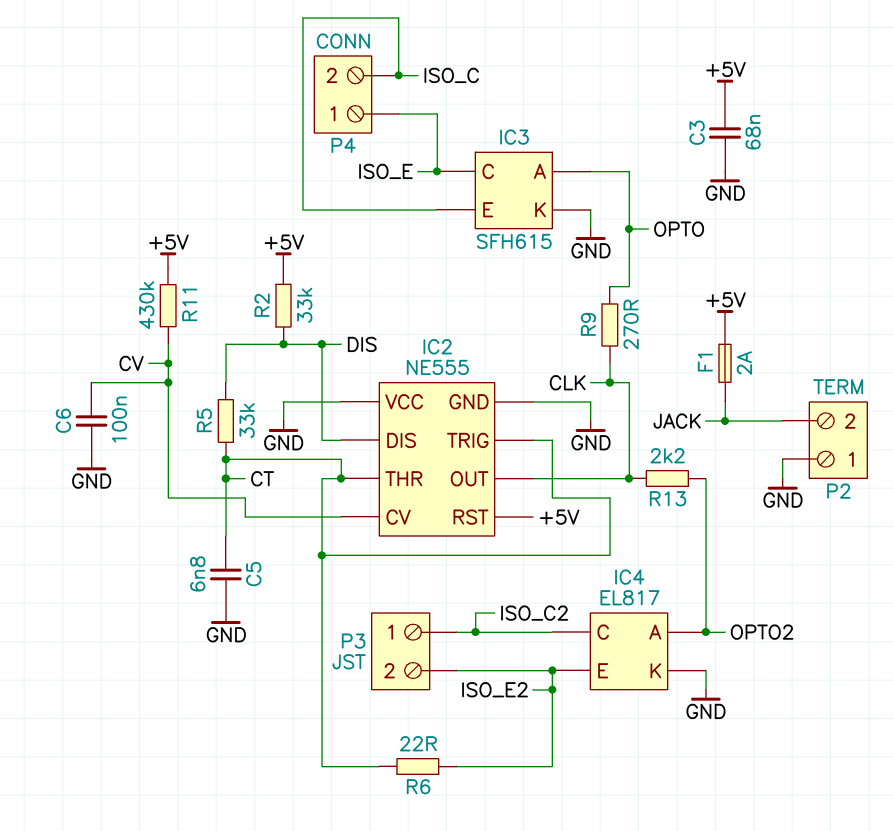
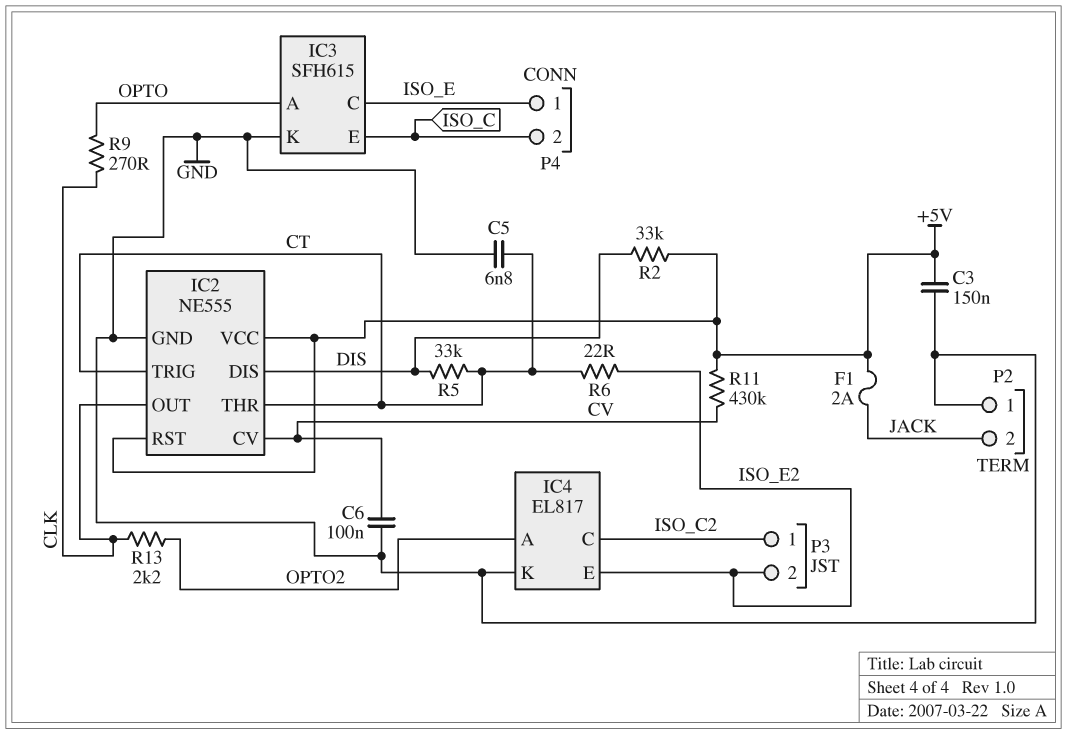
C3: 68nF (+5V, GND) -> 150nF (+5V, GND)
IC2 pin VCC: GND -> +5V

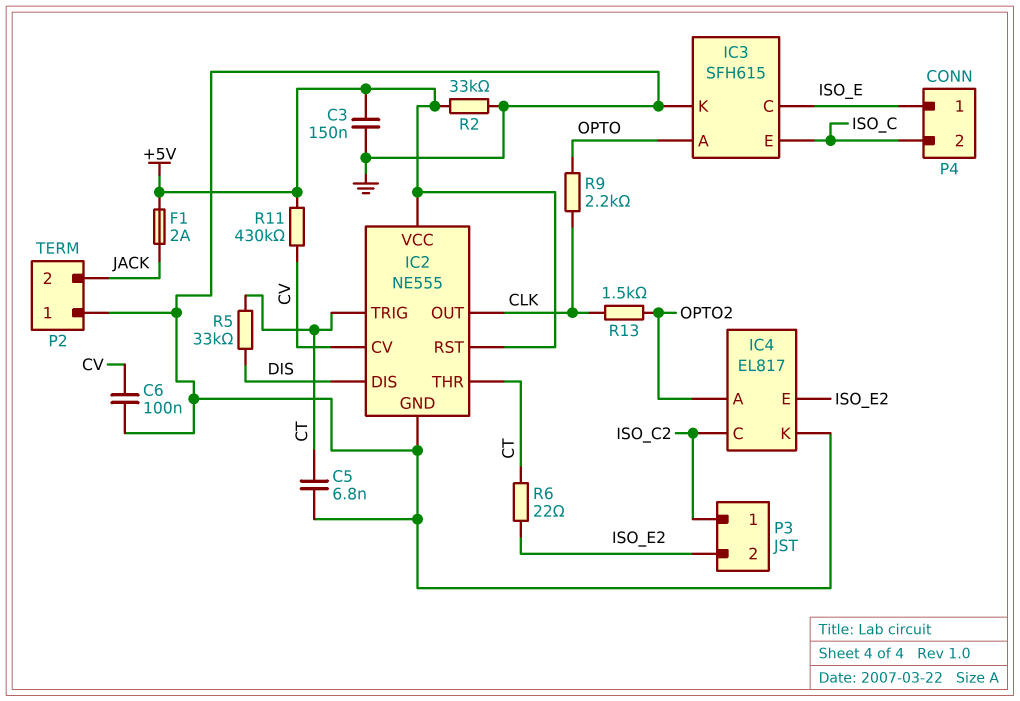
R2: 33k (+5V, DIS) -> 33k (+5V, GND)
R9: 270 (CLK, OPTO) -> 2.2k (CLK, OPTO)
R13: 2.2k (CLK, OPTO2) -> 1.5k (CLK, OPTO2)

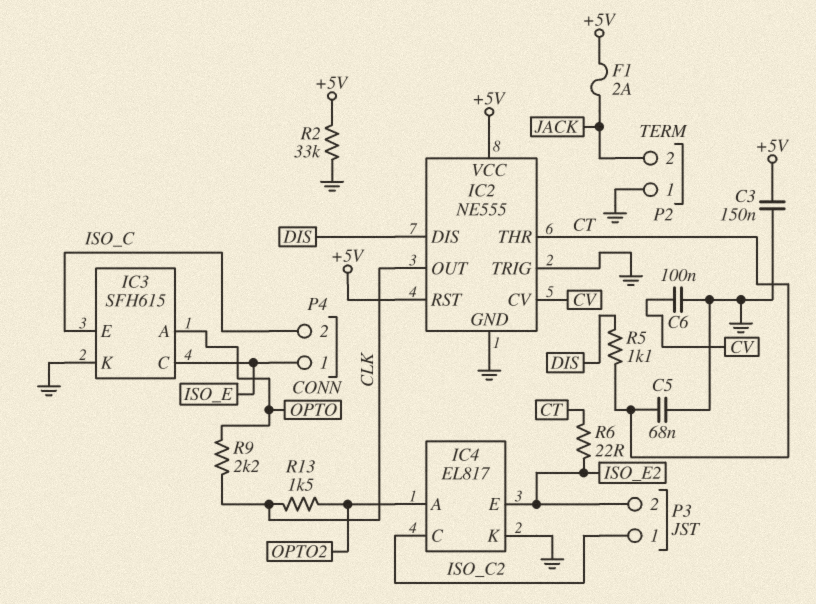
C5: 6.8nF (CT, GND) -> 68nF (CT, GND)
IC2 pin TRIG: CT -> GND
R5: 33k (CT, DIS) -> 1.1k (CT, DIS)
R11: 430k (+5V, CV) -> none

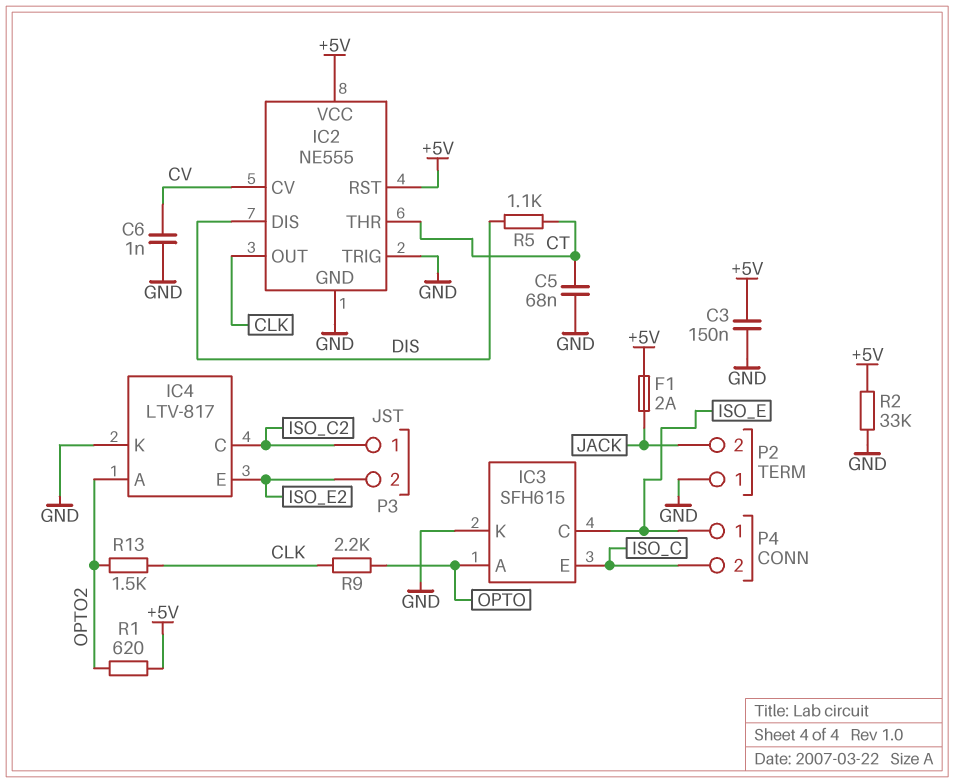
C6: 100nF (CV, GND) -> 1nF (CV, GND)
IC4: EL817 -> LTV-817
R1: none -> 620 (+5V, OPTO2)
R6: 22 (CT, ISO_E2) -> none

